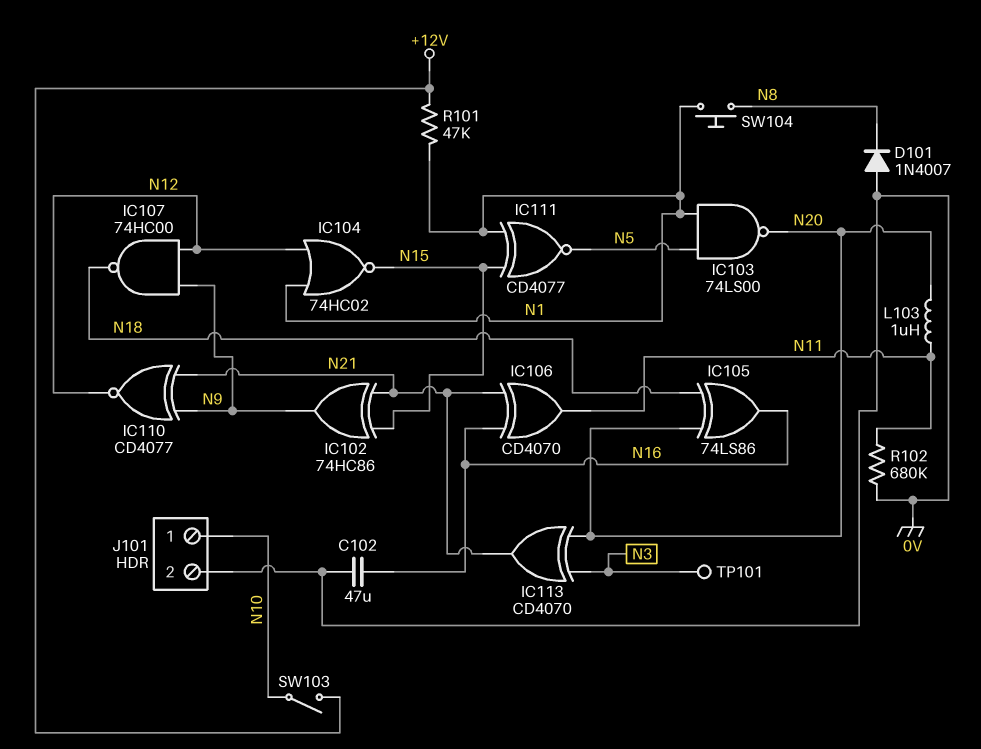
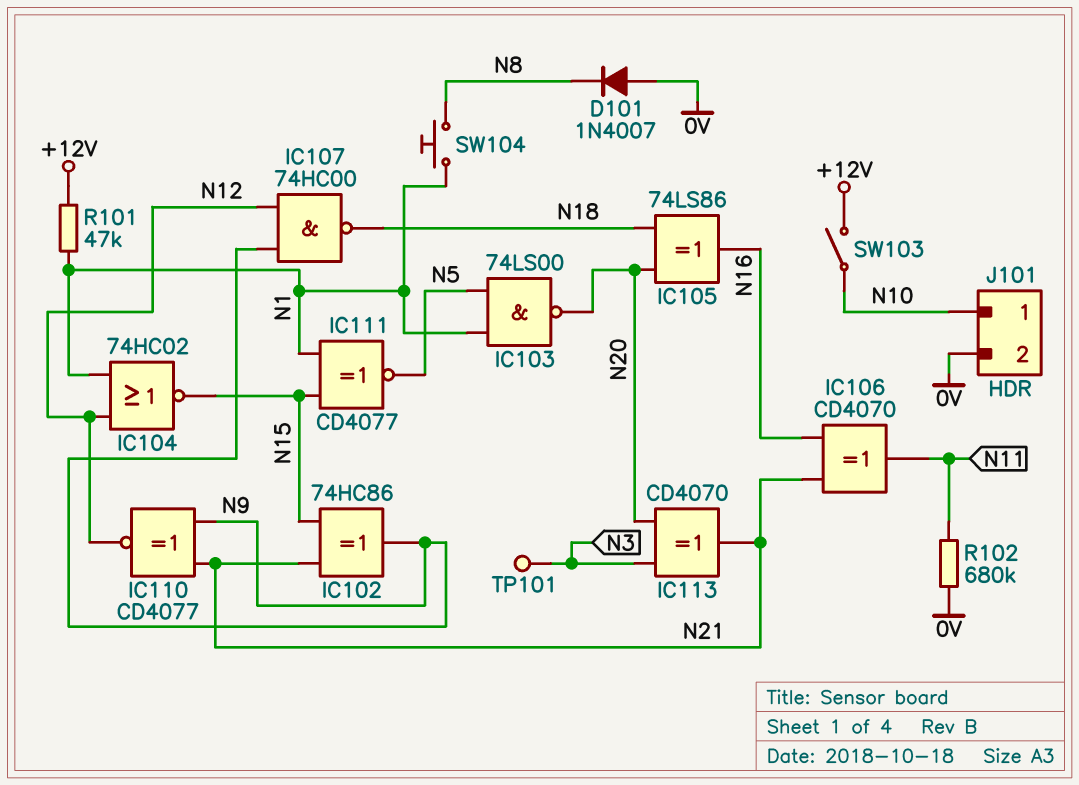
C102: 47uF (0V, N16) -> none
L103: 1uH (N11, N20) -> none

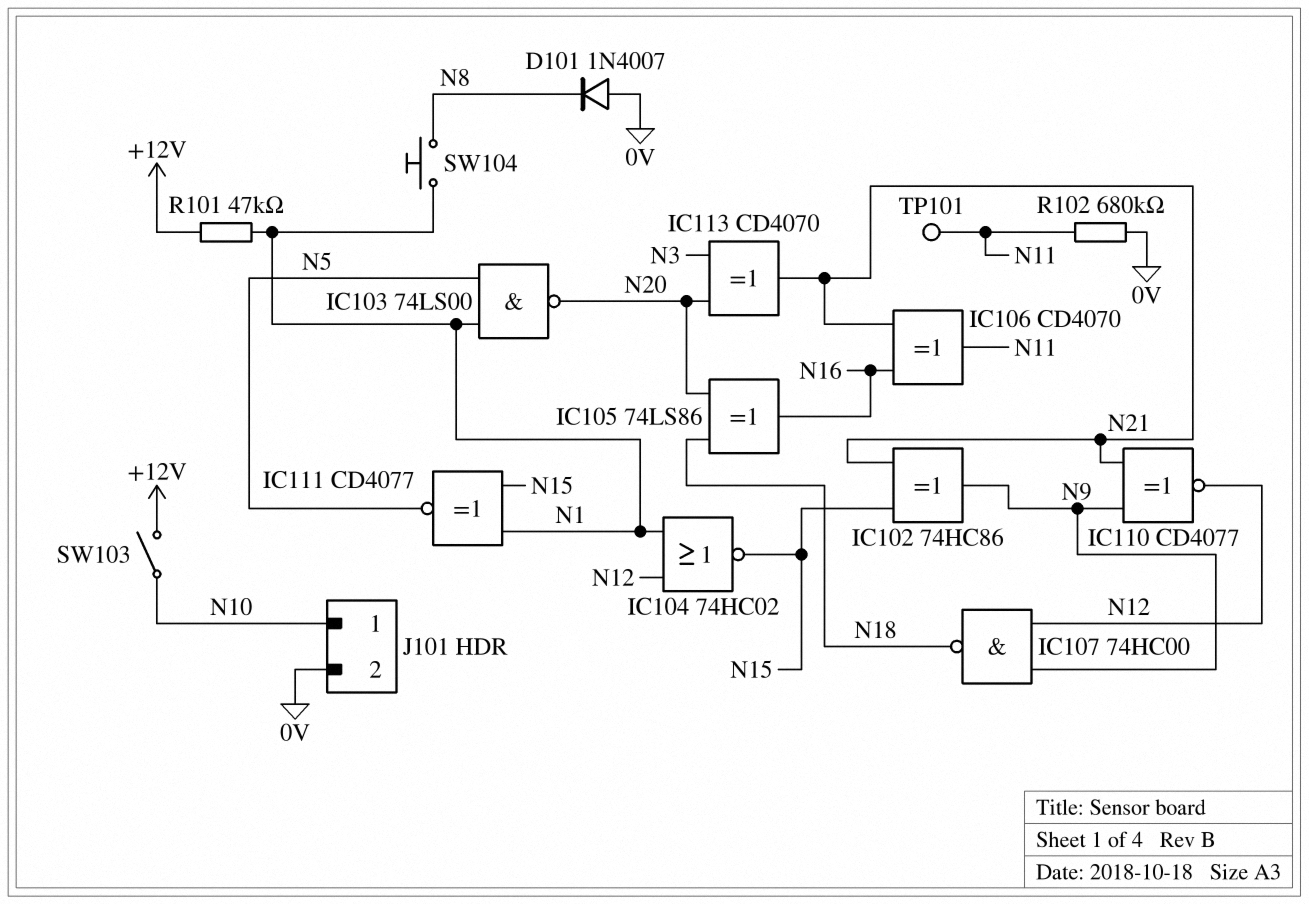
TP101: test point (N3) -> test point (N11)

